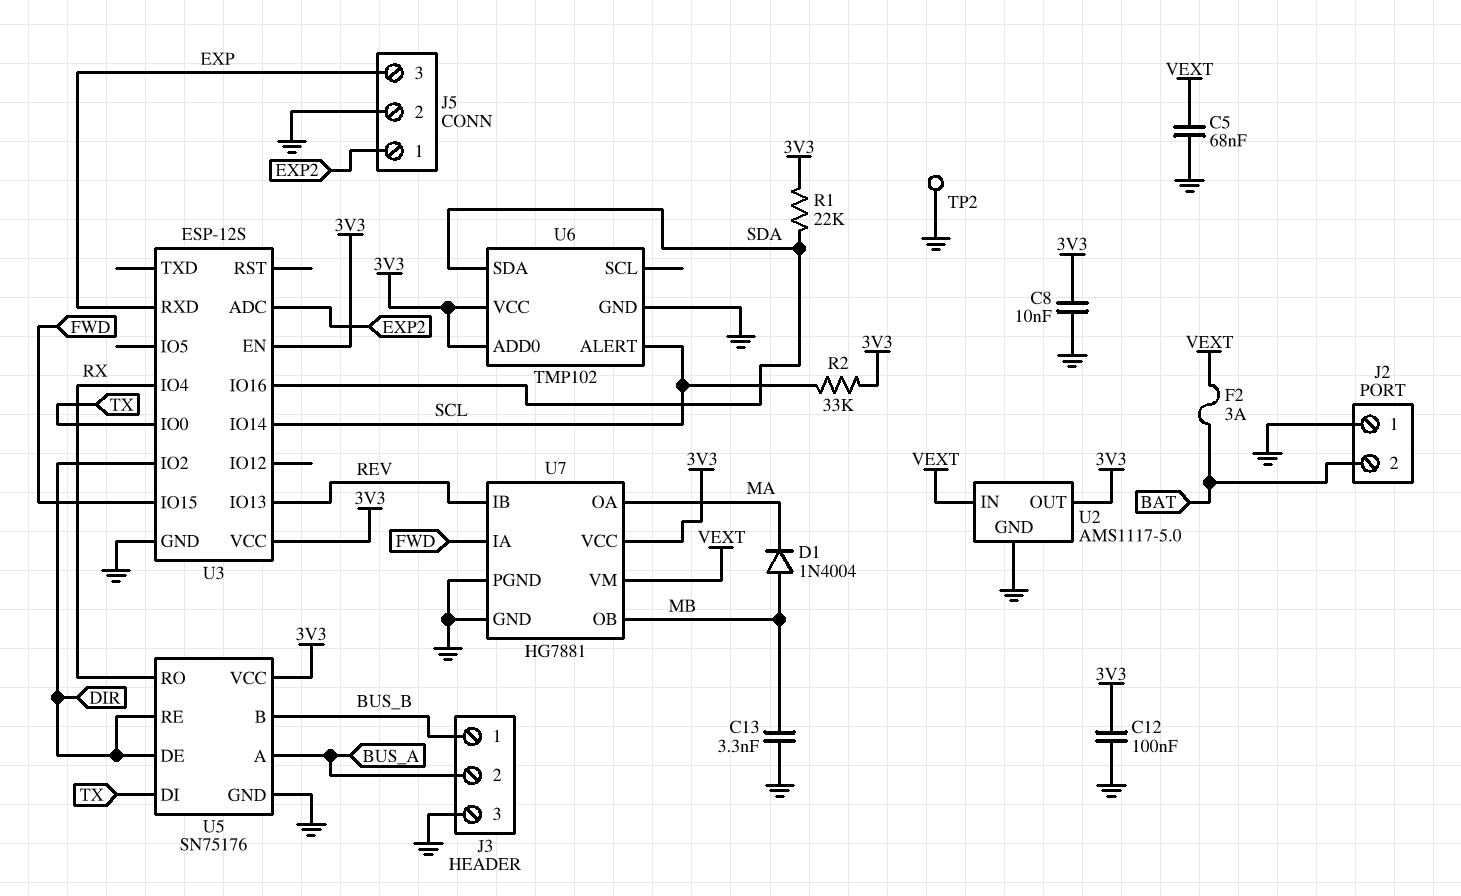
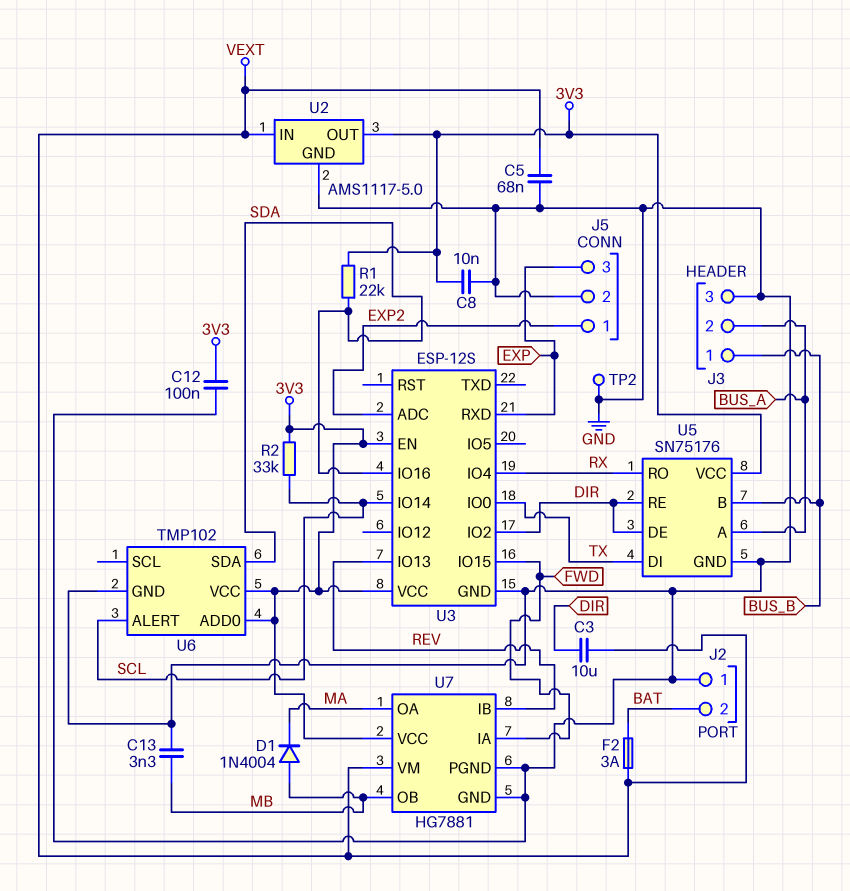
C3: none -> 10uF (DIR, VEXT)

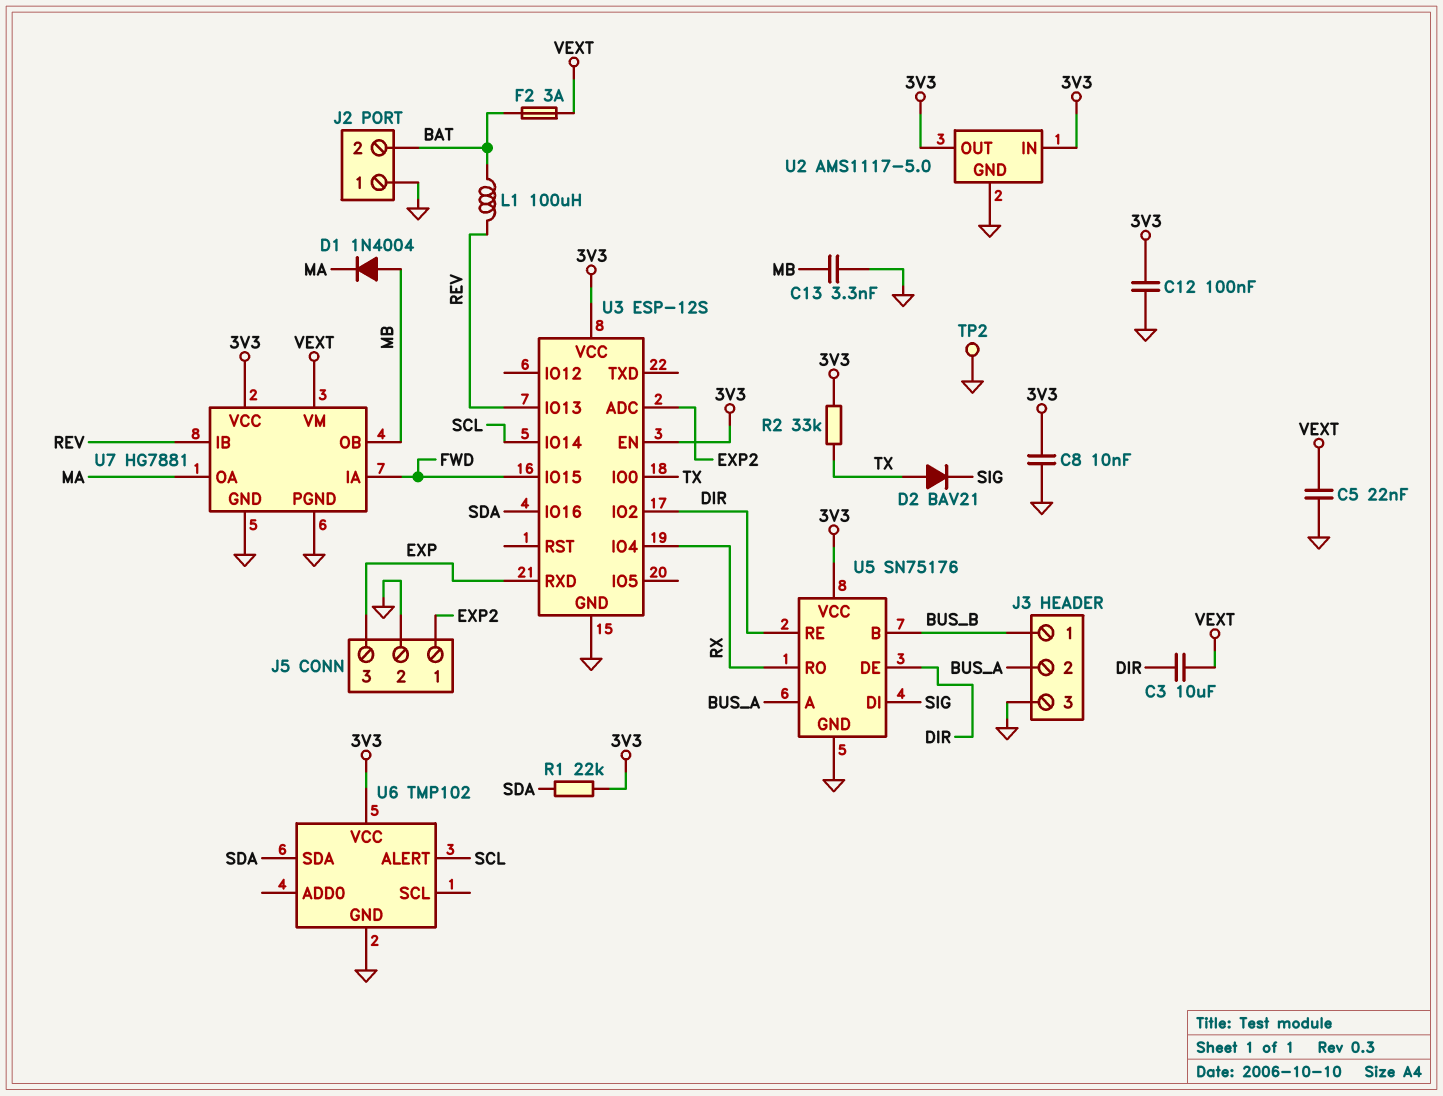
C5: 68nF (GND, VEXT) -> 22nF (GND, VEXT)
D2: none -> diode BAV21 (A TX, K SIG)
L1: none -> 100uH (BAT, REV)
R2: 33k (3V3, SCL) -> 33k (3V3, TX)
U2 pin IN: VEXT -> 3V3
U5 pin DI: TX -> SIG
U6 pin ADD0: 3V3 -> none

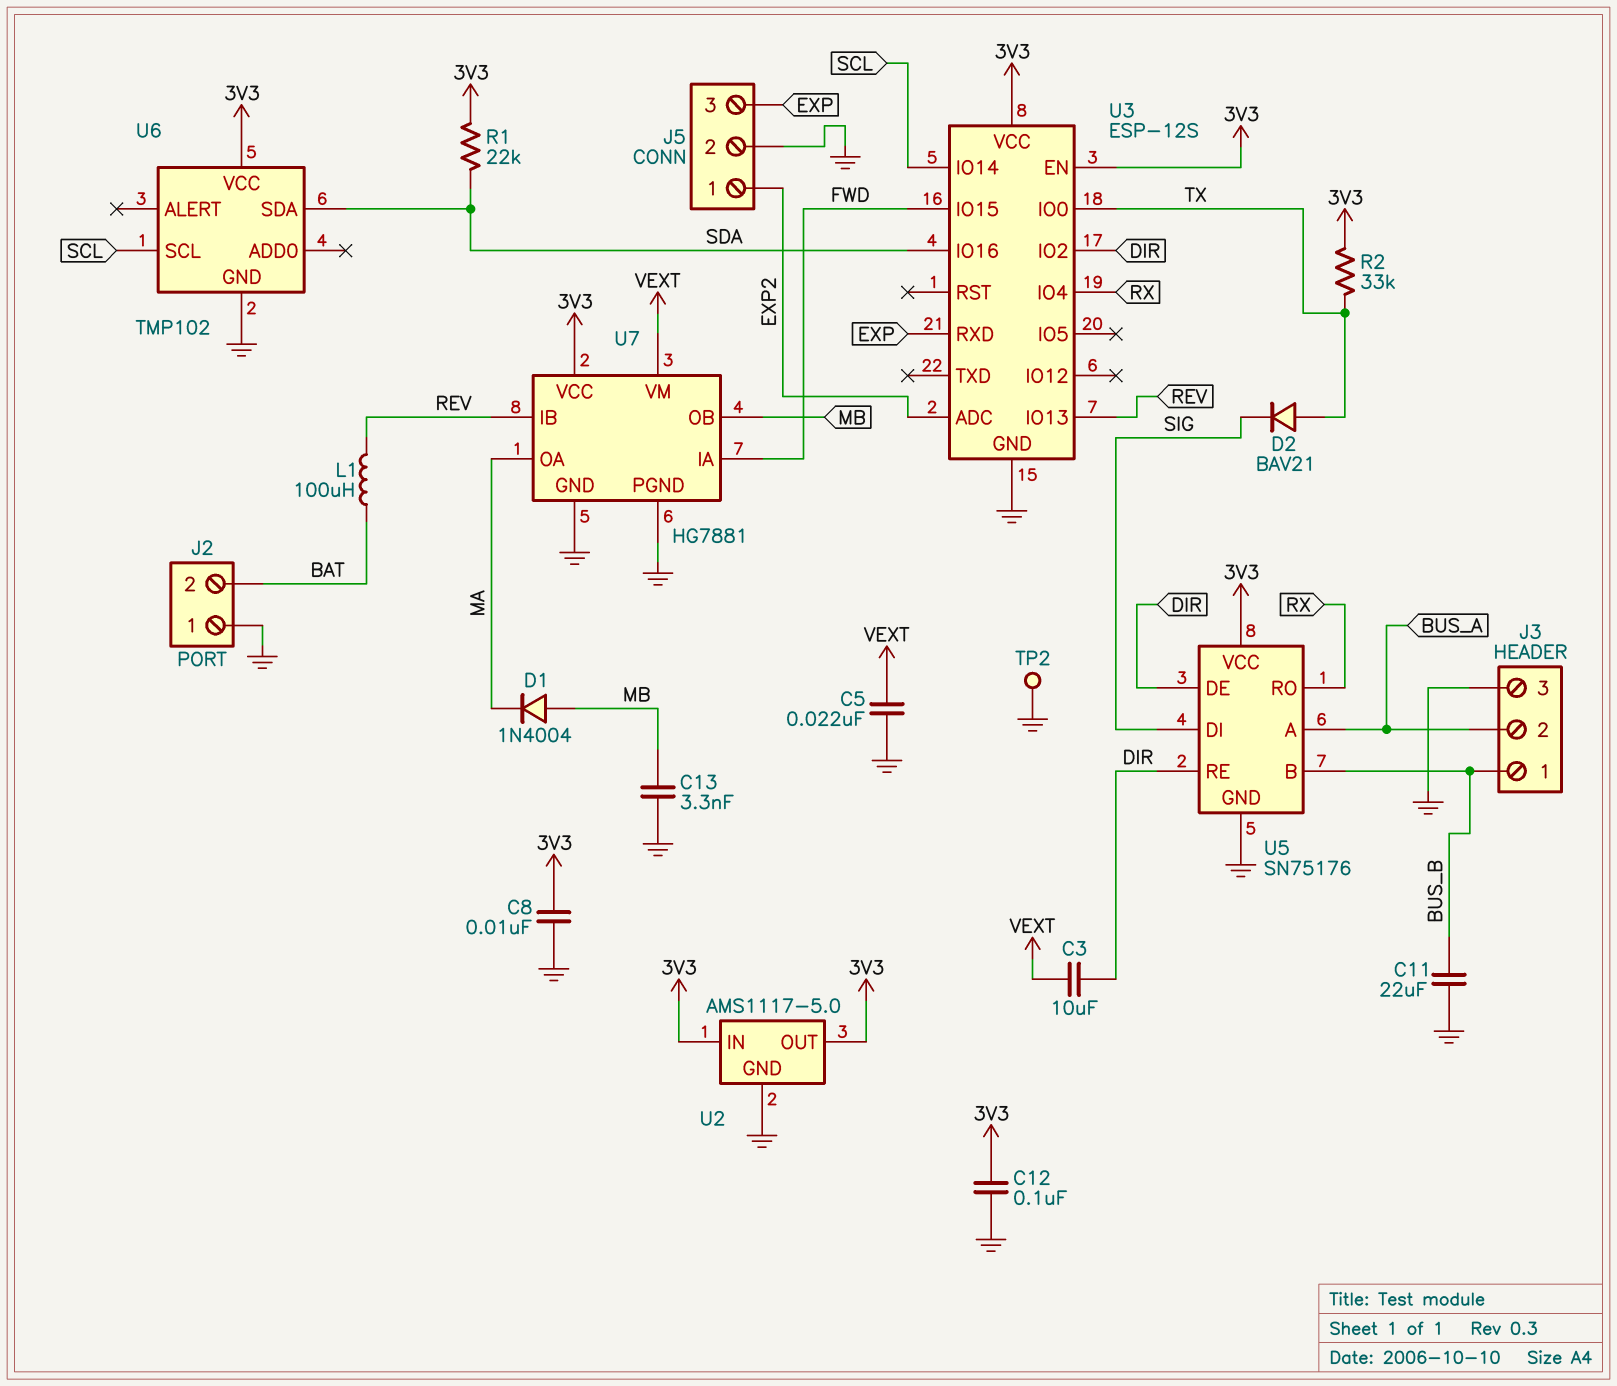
C11: none -> 22uF (BUS_B, GND)
F2: 3A (BAT, VEXT) -> none
U6 pin ALERT: SCL -> none
U6 pin SCL: none -> SCL

